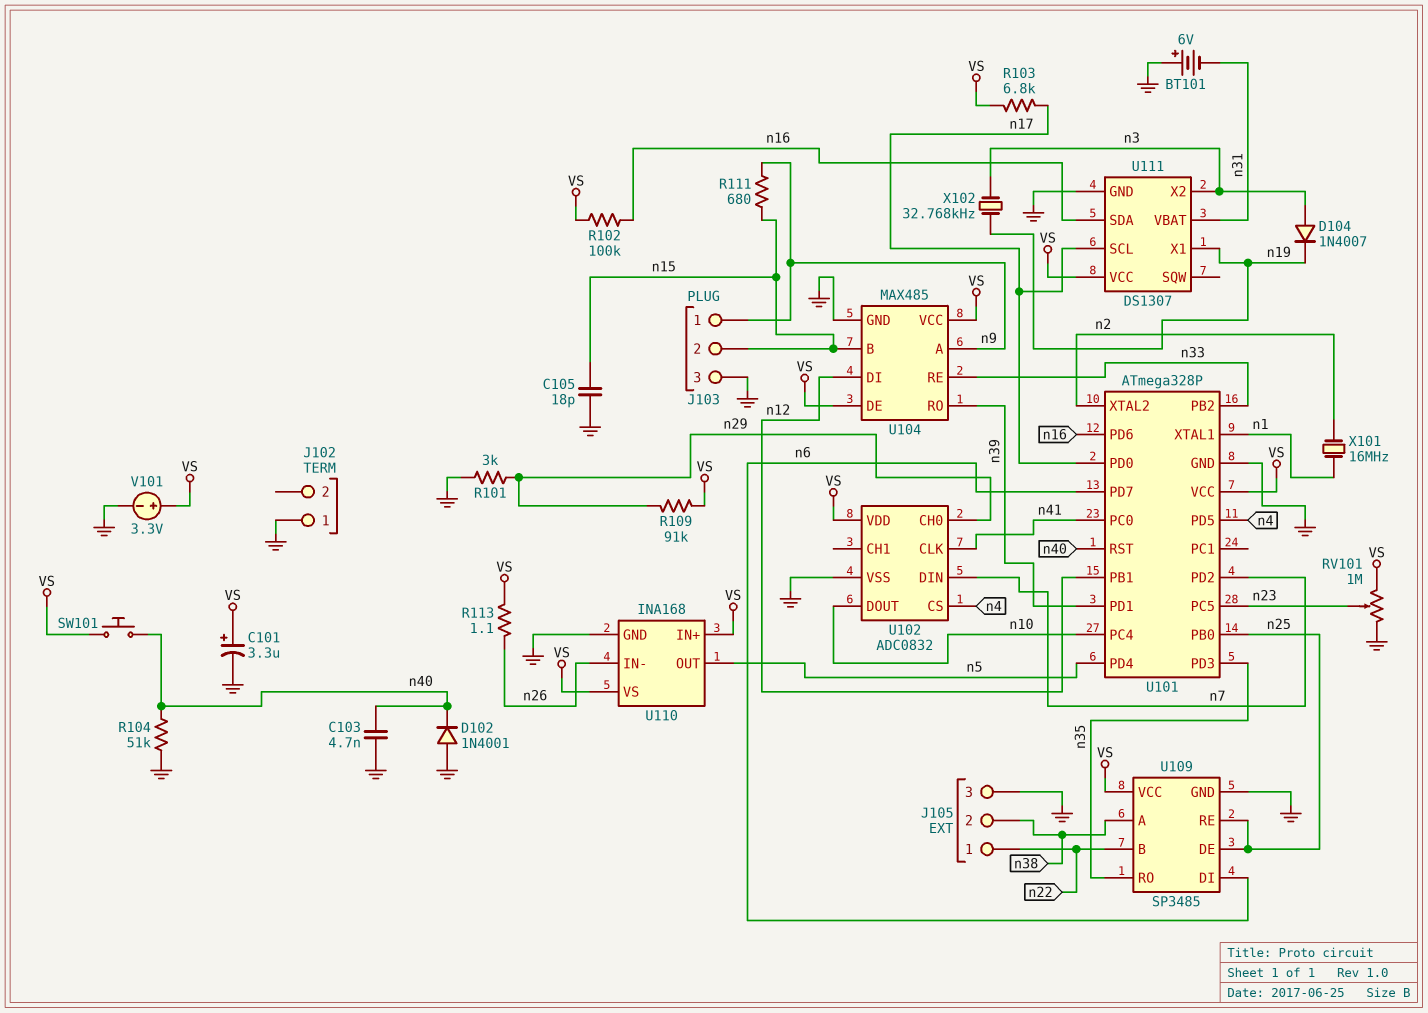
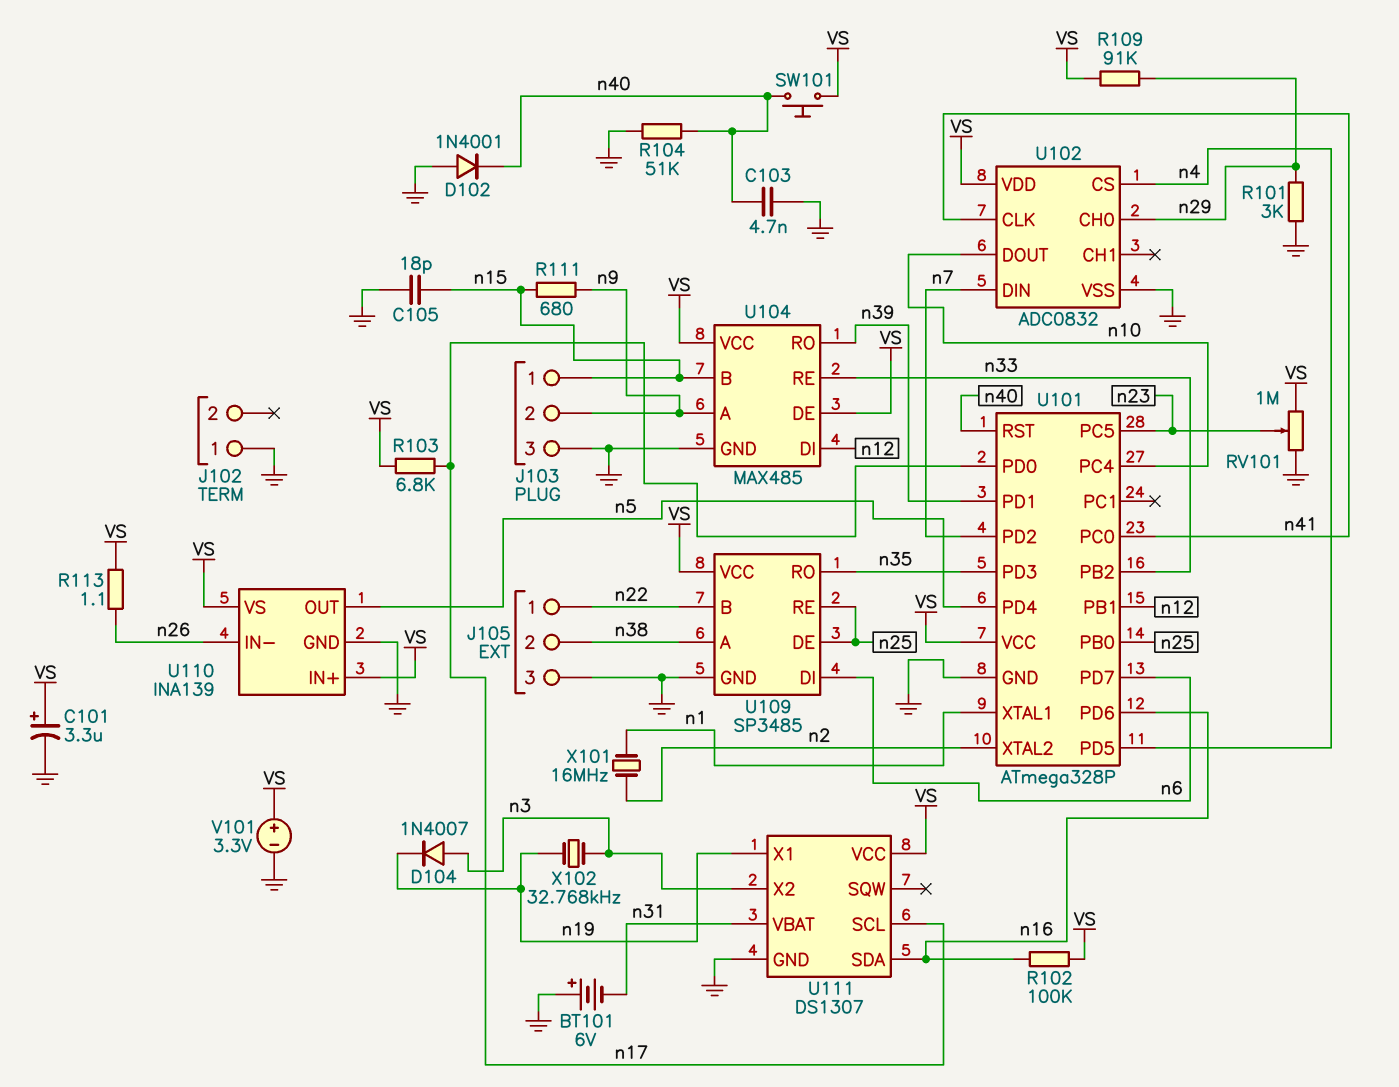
J103 pin 1: n9 -> n15
J103 pin 2: n15 -> n9
U110: INA168 -> INA139

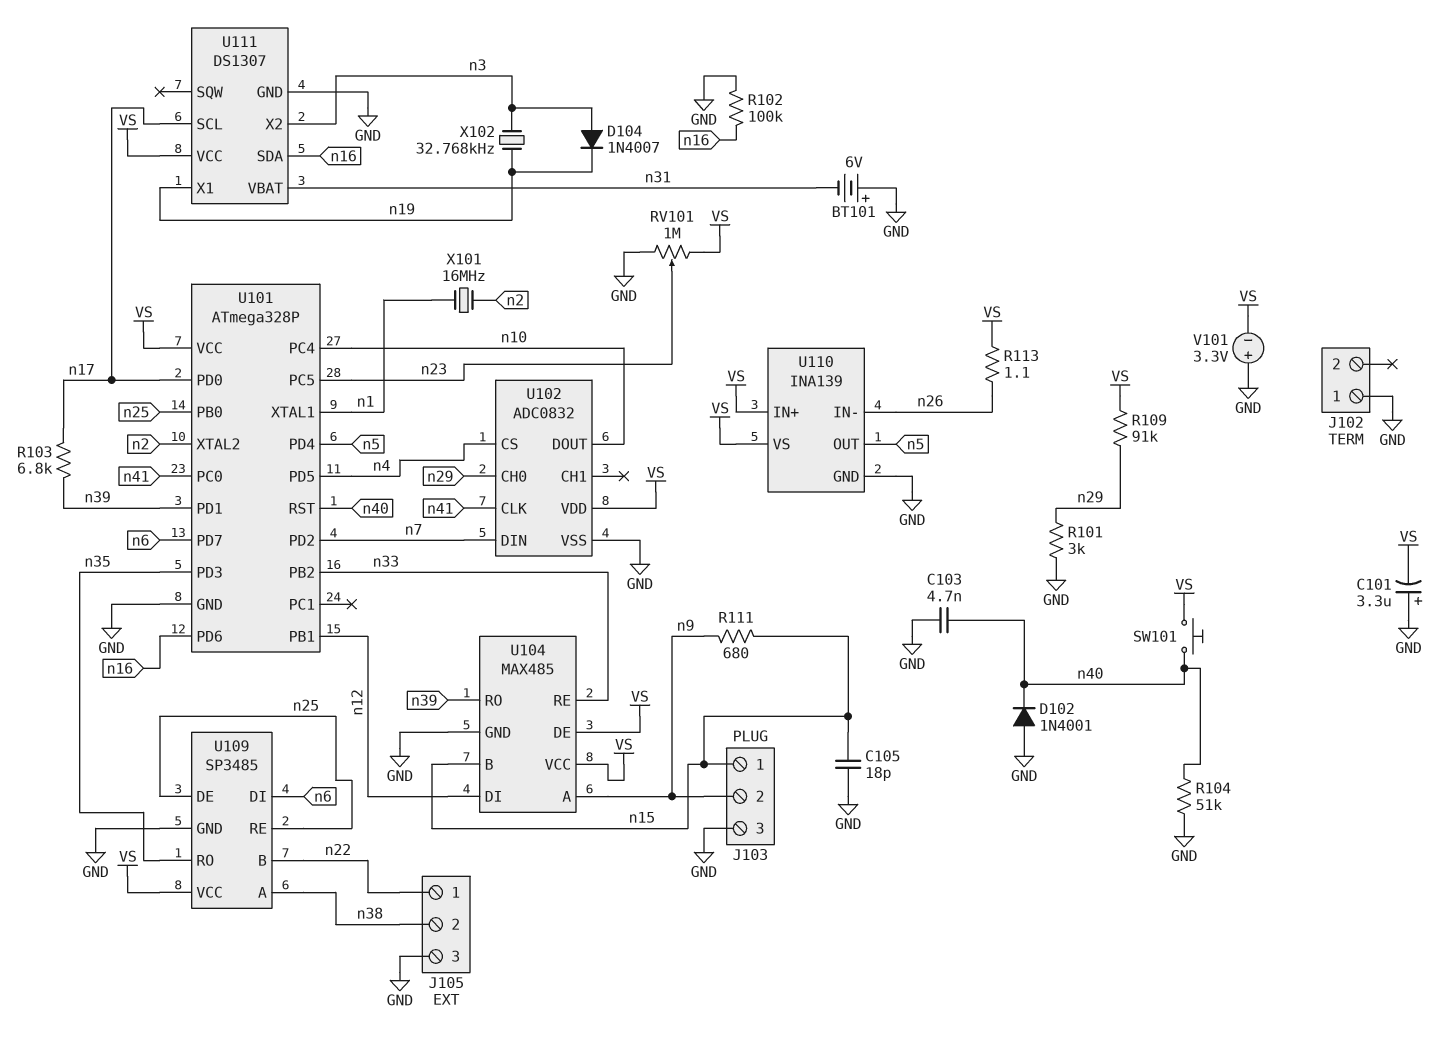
C101: 3.3uF (plus VS, minus GND) -> 3.3uF (plus GND, minus VS)
R102: 100k (VS, n16) -> 100k (GND, n16)
R103: 6.8k (VS, n17) -> 6.8k (n17, n39)
V101: 3.3V (plus VS, minus GND) -> 3.3V (plus GND, minus VS)

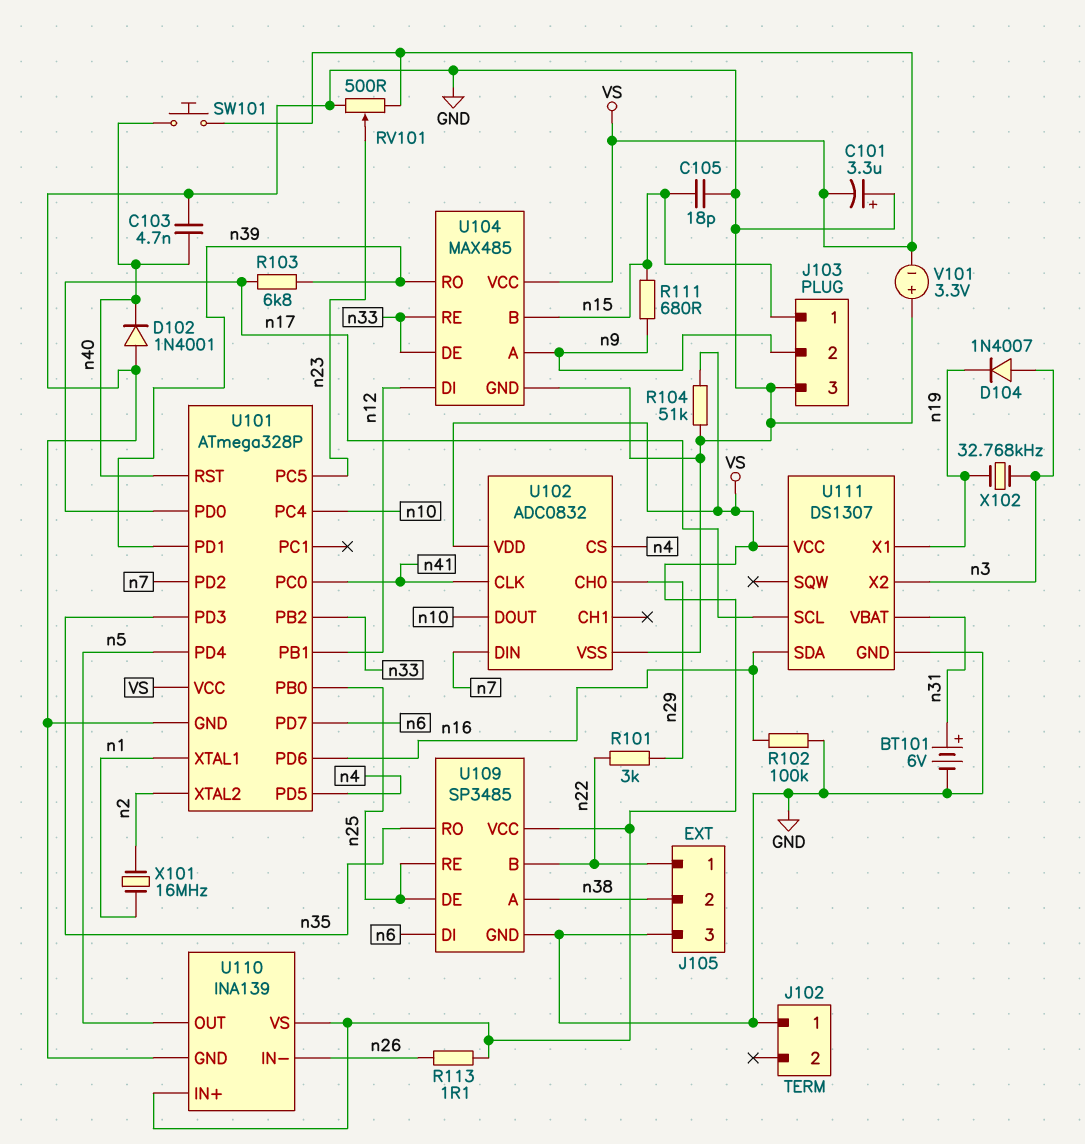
BT101: 6V (plus GND, minus n31) -> 6V (plus n31, minus GND)
R101: 3k (GND, n29) -> 3k (n22, n29)
R104: 51k (GND, n40) -> 51k (GND, VS)
R109: 91k (VS, n29) -> none
RV101: 1M (GND, VS, wiper n23) -> 500 (GND, VS, wiper n23)
U104 pin DE: VS -> n33

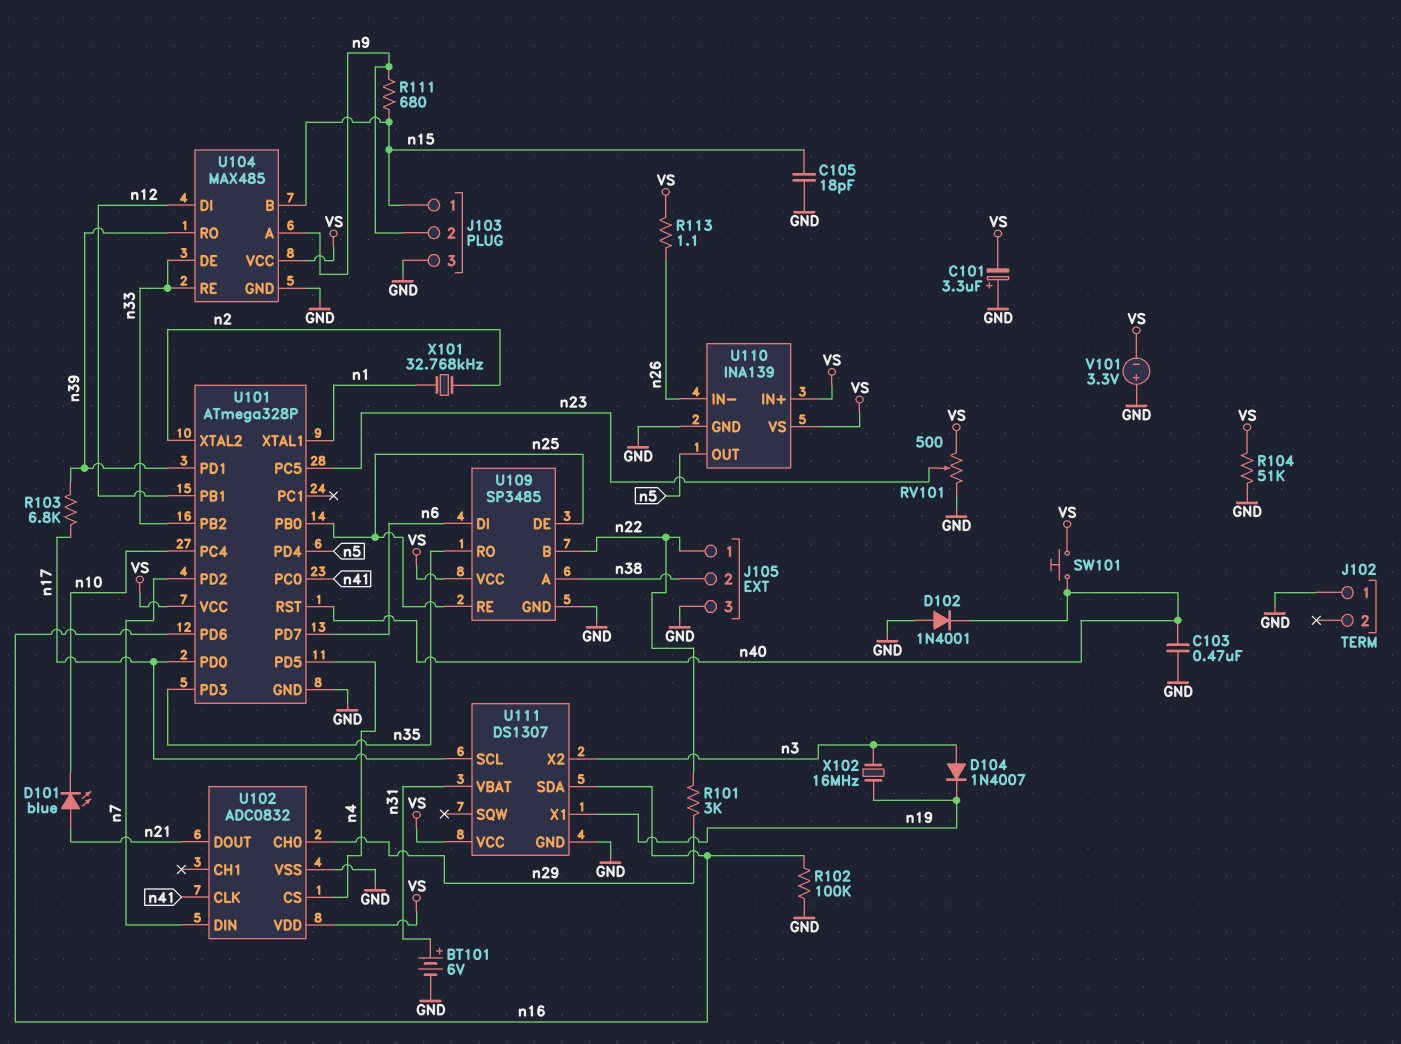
C103: 4.7nF (GND, n40) -> 470nF (GND, n40)
D101: none -> LED blue (A n21, K n10)
U102 pin DOUT: n10 -> n21
X101: 16MHz (n1, n2) -> 32.768kHz (n1, n2)
X102: 32.768kHz (n3, n19) -> 16MHz (n3, n19)

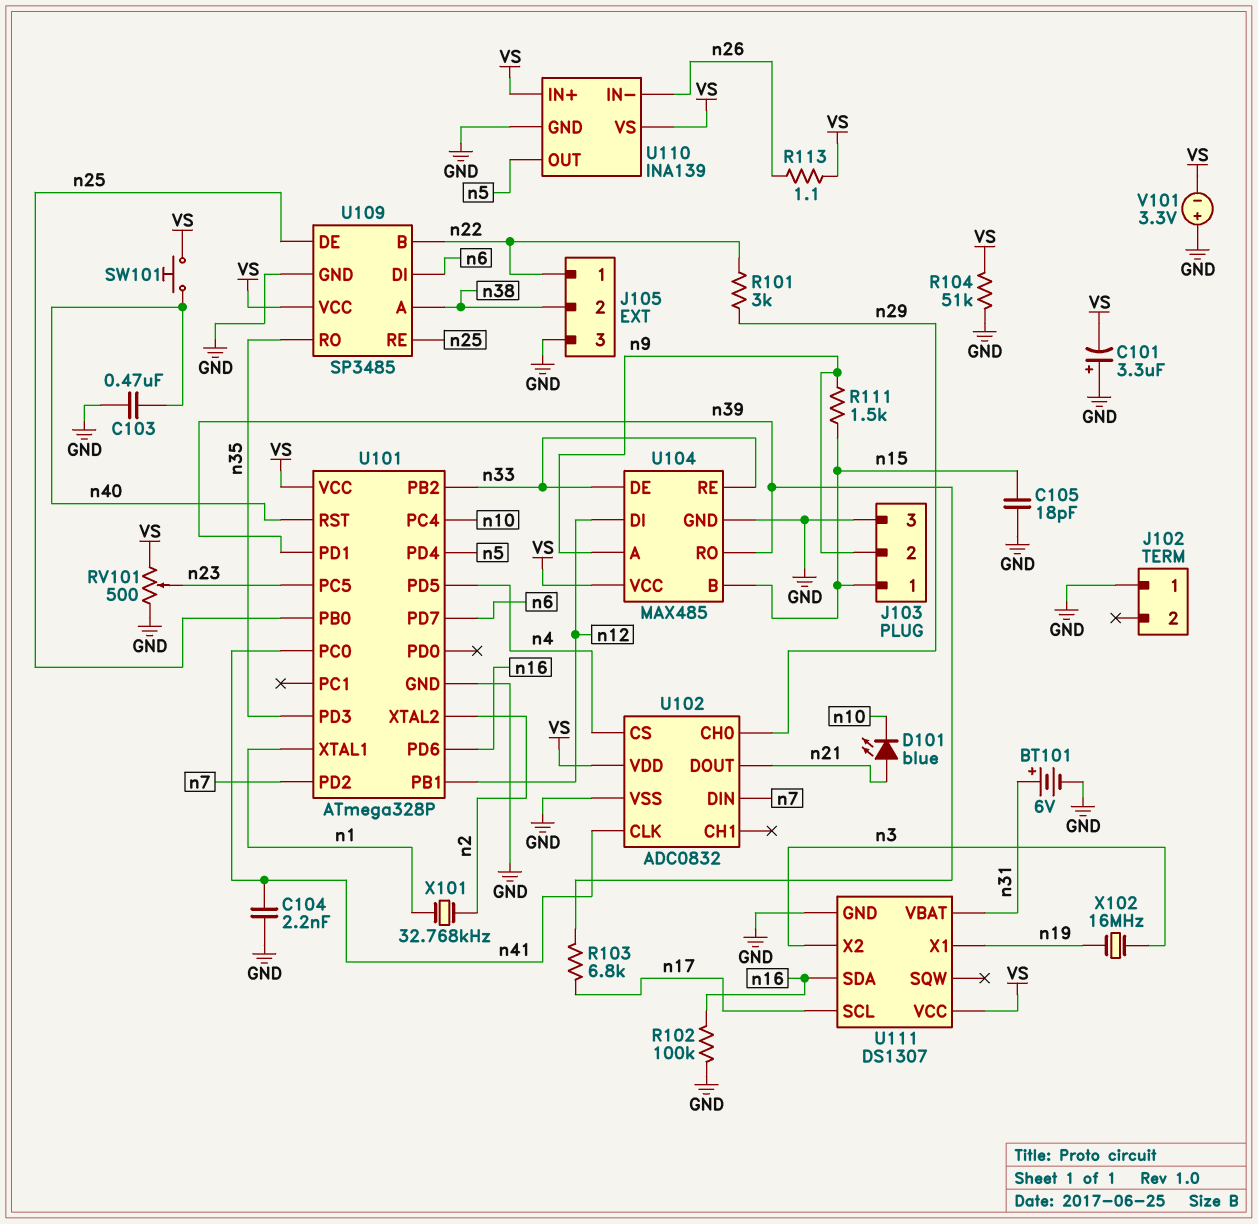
C104: none -> 2.2nF (GND, n41)
D102: diode 1N4001 (A GND, K n40) -> none
D104: diode 1N4007 (A n3, K n19) -> none
R111: 680 (n9, n15) -> 1.5k (n9, n15)
U101 pin PD0: n17 -> none

